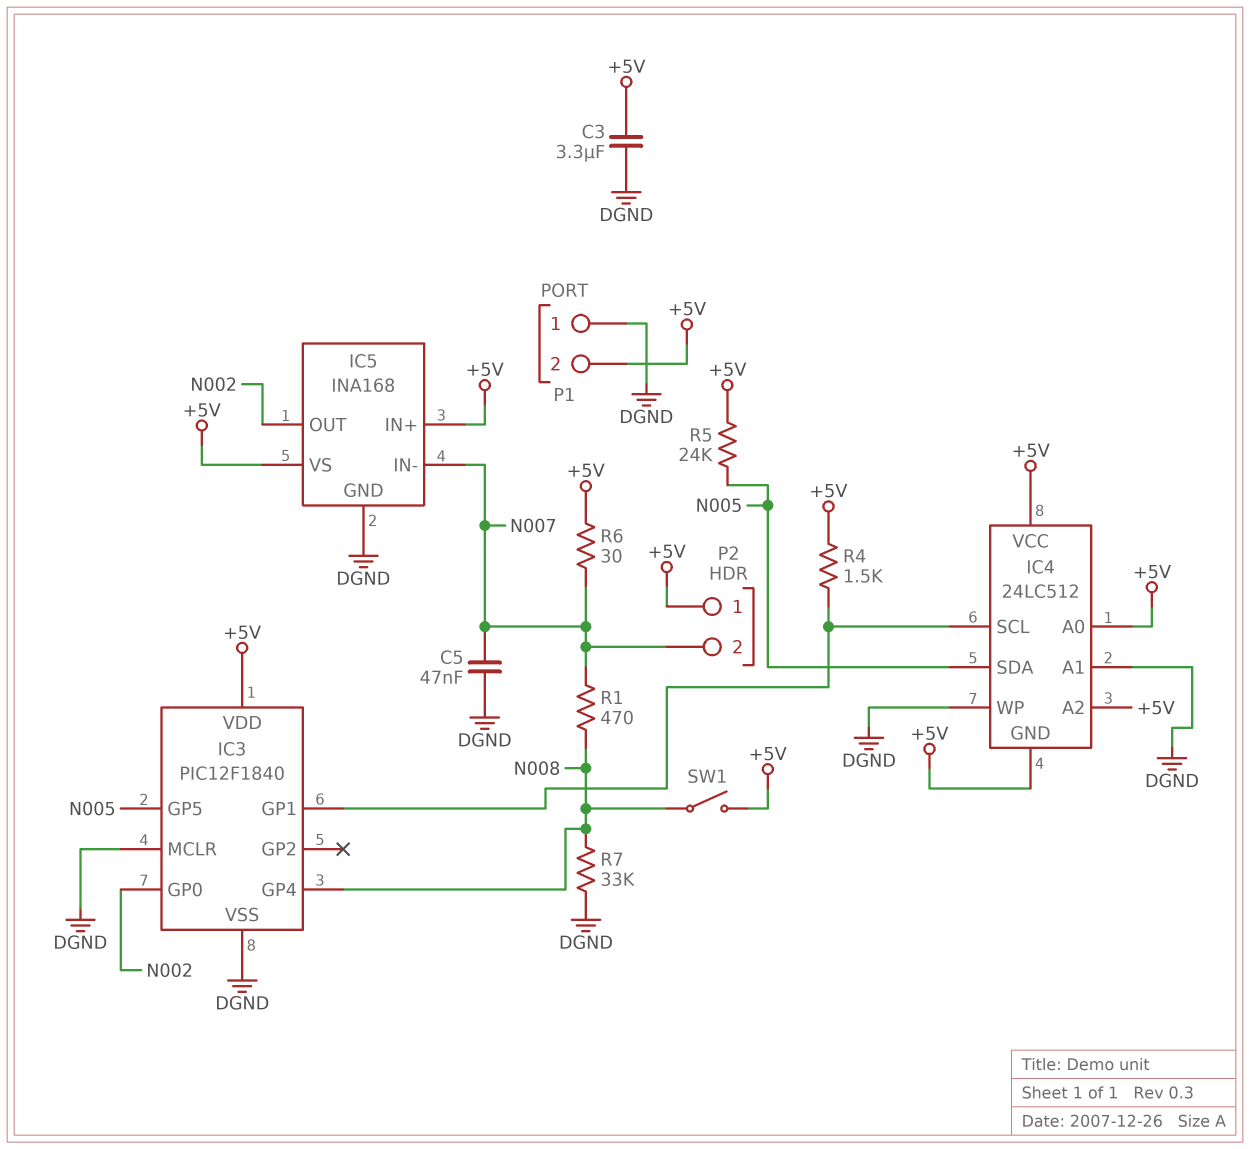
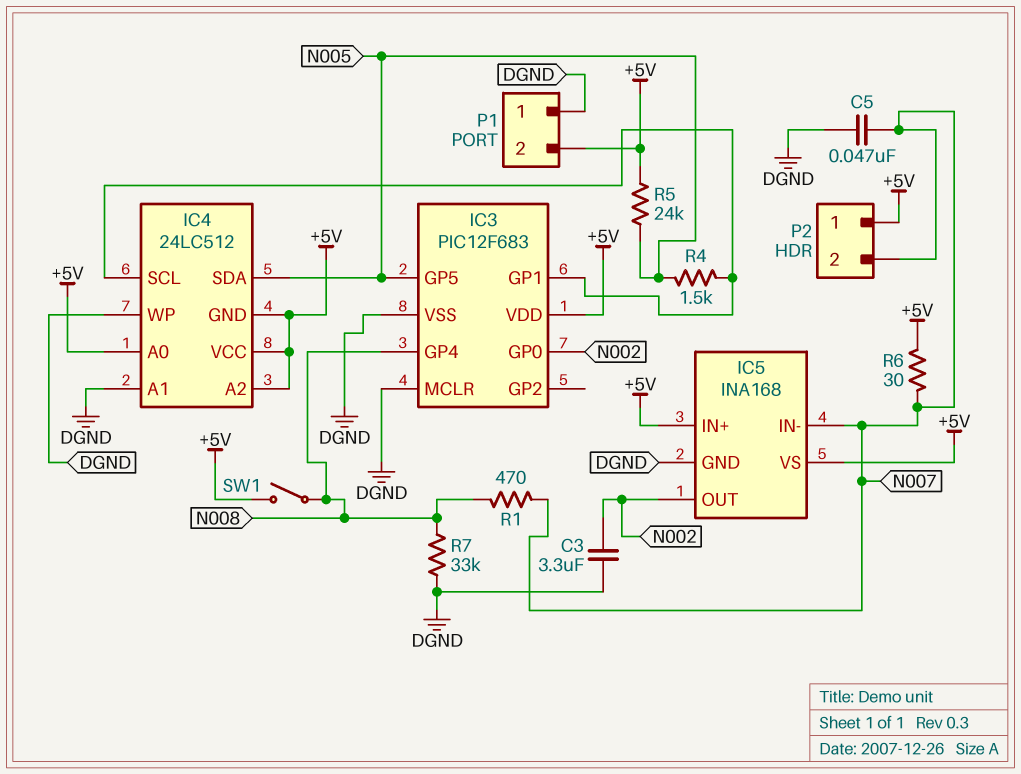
C3: 3.3uF (+5V, DGND) -> 3.3uF (DGND, N002)
IC3: PIC12F1840 -> PIC12F683
R4: 1.5k (+5V, IC3/GP1) -> 1.5k (IC3/GP1, N005)

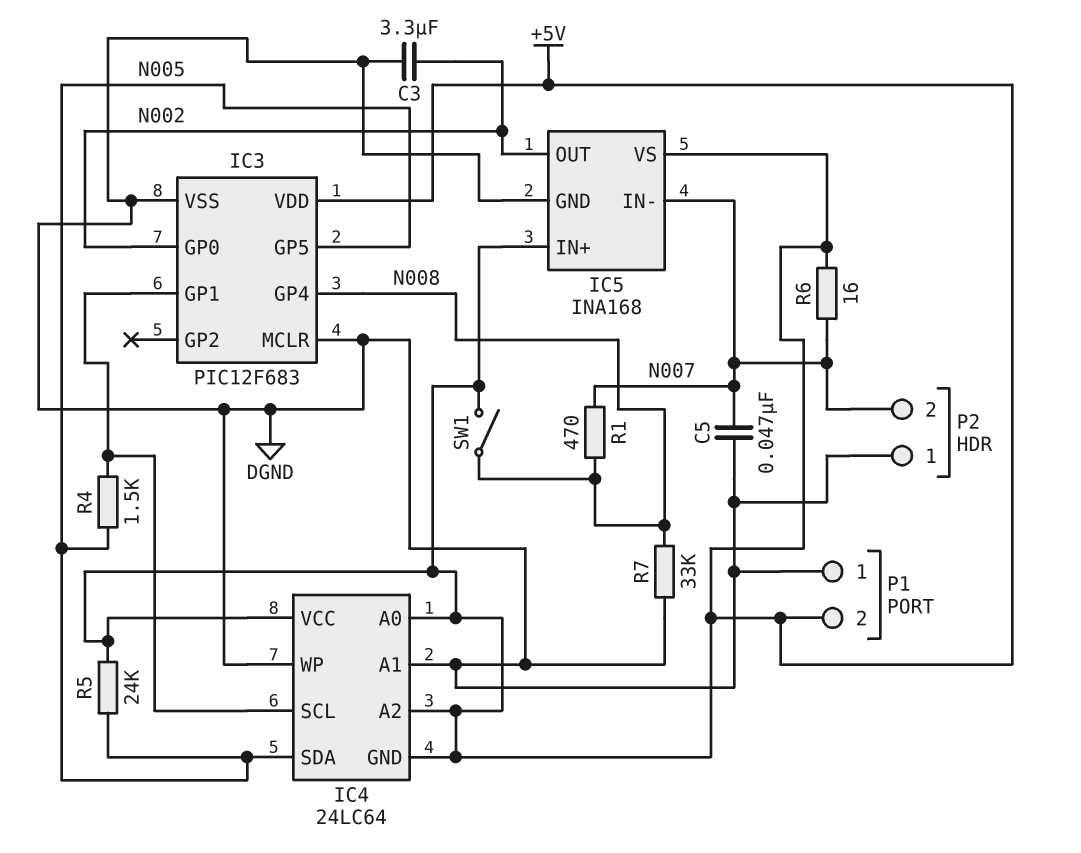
IC4: 24LC512 -> 24LC64
P2 pin 1: +5V -> DGND
R6: 30 (+5V, N007) -> 16 (+5V, N007)

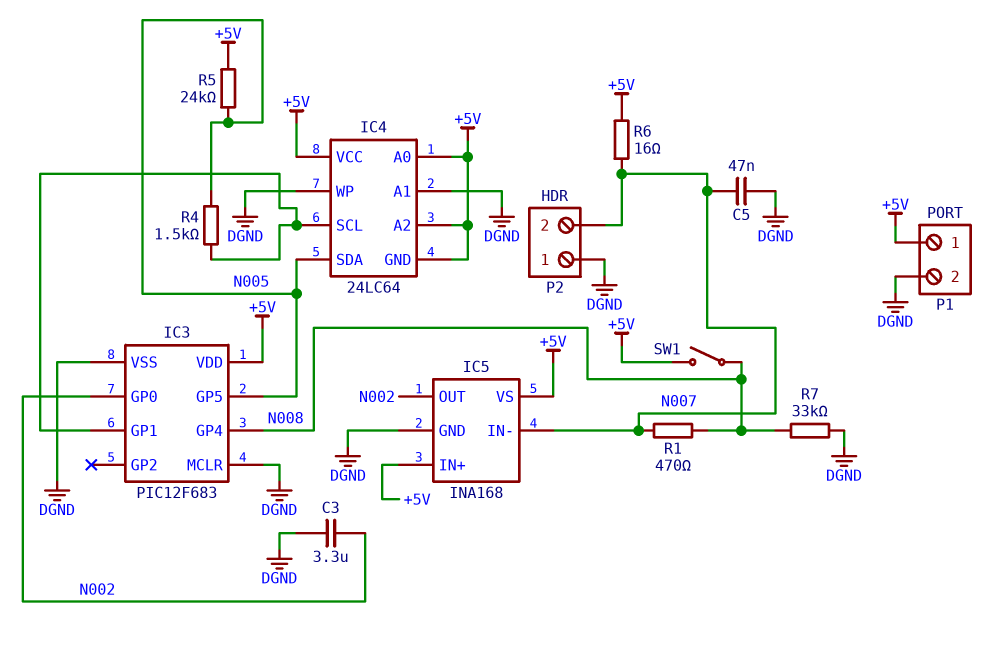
P1 pin 1: DGND -> +5V
P1 pin 2: +5V -> DGND

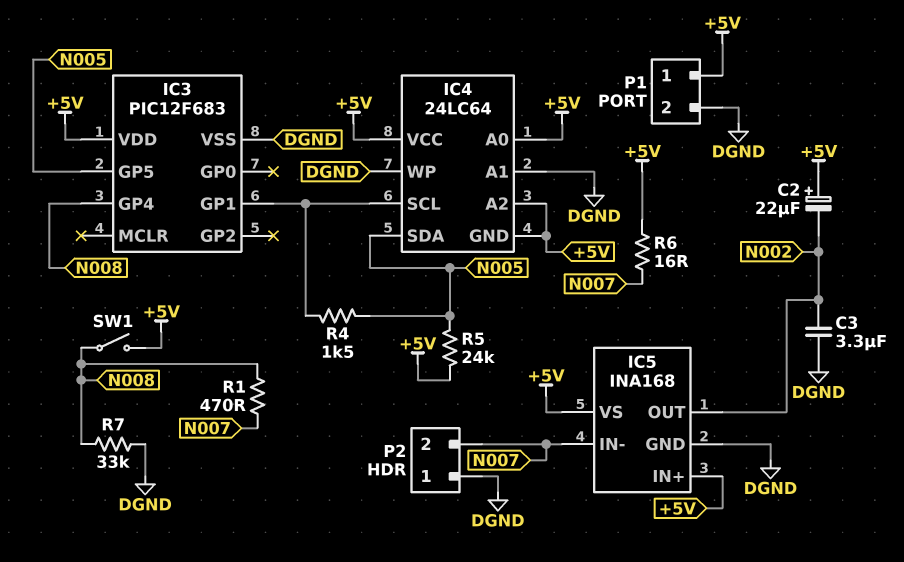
C2: none -> 22uF (plus +5V, minus N002)
C5: 47nF (DGND, N007) -> none
IC3 pin GP0: N002 -> none
IC3 pin MCLR: DGND -> none

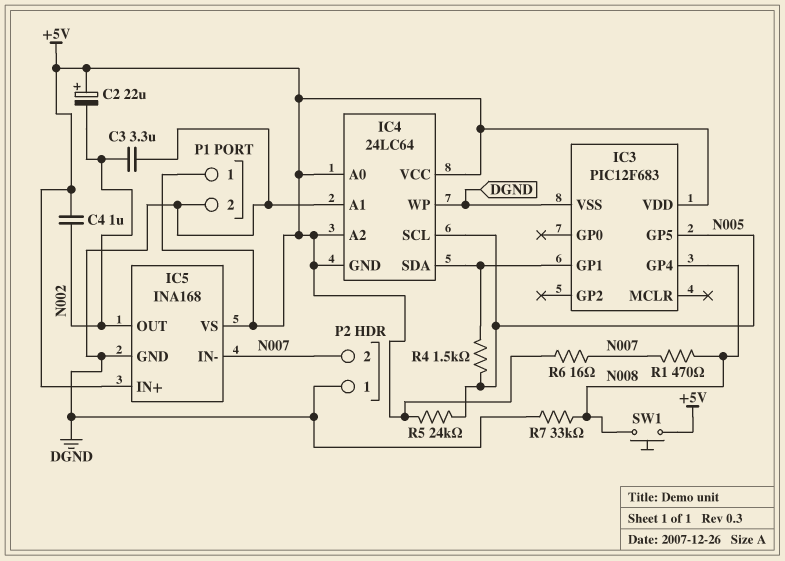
C4: none -> 1uF (+5V, N002)
IC4 pin SCL: IC3/GP1 -> N005
IC4 pin SDA: N005 -> IC3/GP1
SW1: switch (+5V, N008) -> button (+5V, N008)

